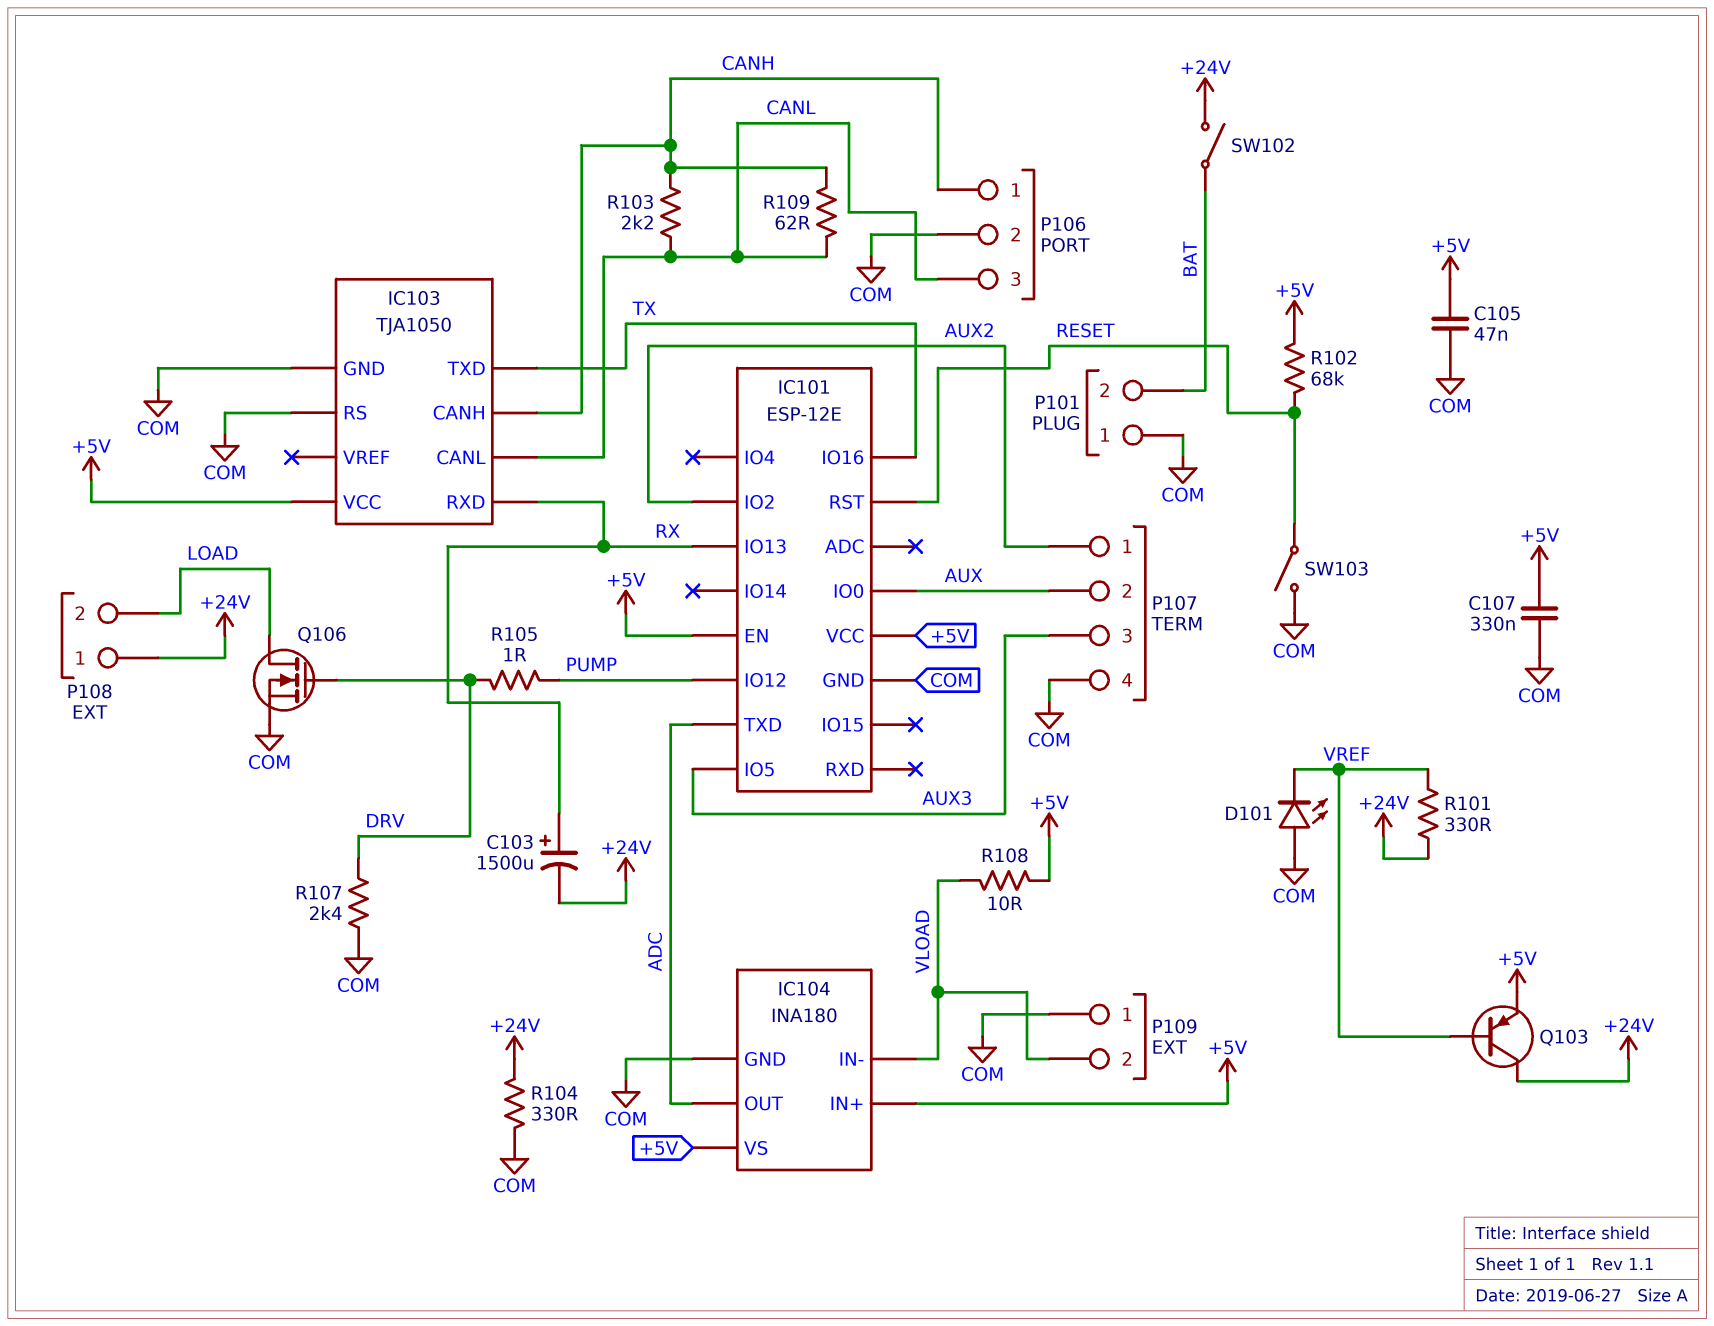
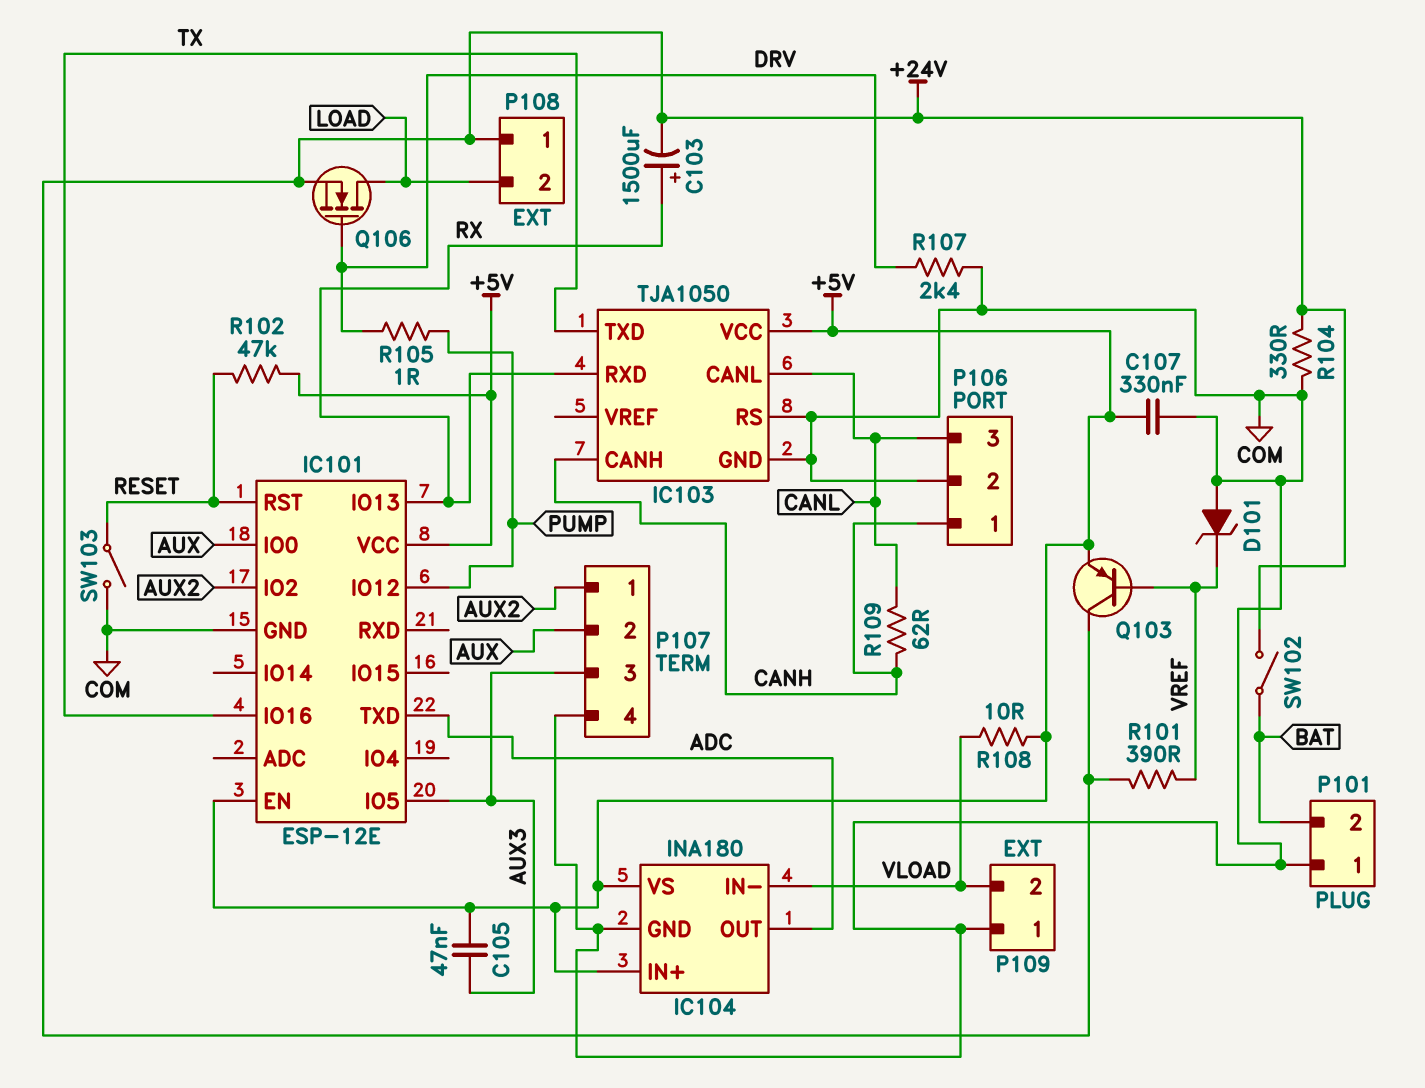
C105: 47nF (+5V, COM) -> 47nF (+5V, AUX3)
D101: LED (A COM, K VREF) -> zener (A COM, K VREF)
Q106: NMOS (G DRV, D LOAD, S COM) -> NMOS (G DRV, D LOAD, S +24V)
R101: 330 (+24V, VREF) -> 390 (+24V, VREF)
R102: 68k (+5V, RESET) -> 47k (+5V, RESET)
R103: 2.2k (CANH, CANL) -> none

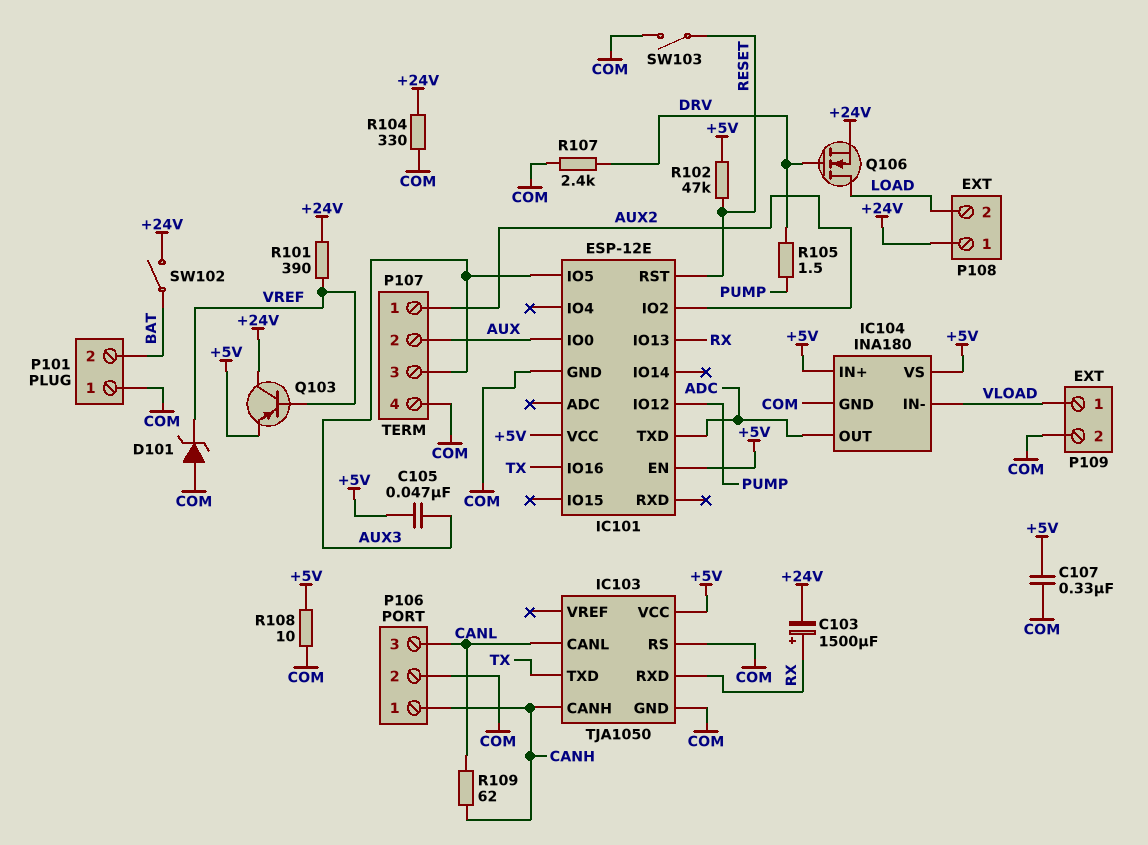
P109 pin 1: COM -> VLOAD
P109 pin 2: VLOAD -> COM
R105: 1 (DRV, PUMP) -> 1.5 (DRV, PUMP)
R108: 10 (+5V, VLOAD) -> 10 (+5V, COM)

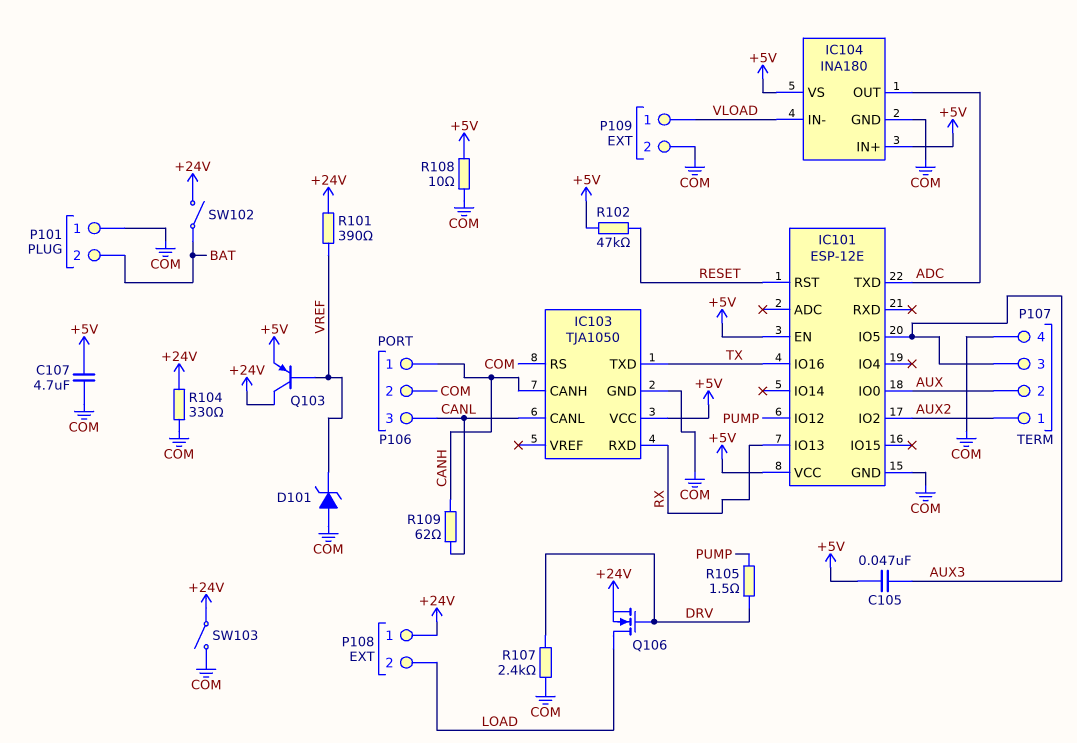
C103: 1500uF (plus RX, minus +24V) -> none
C107: 330nF (+5V, COM) -> 4.7uF (+5V, COM)
SW103: switch (COM, RESET) -> switch (+24V, COM)

